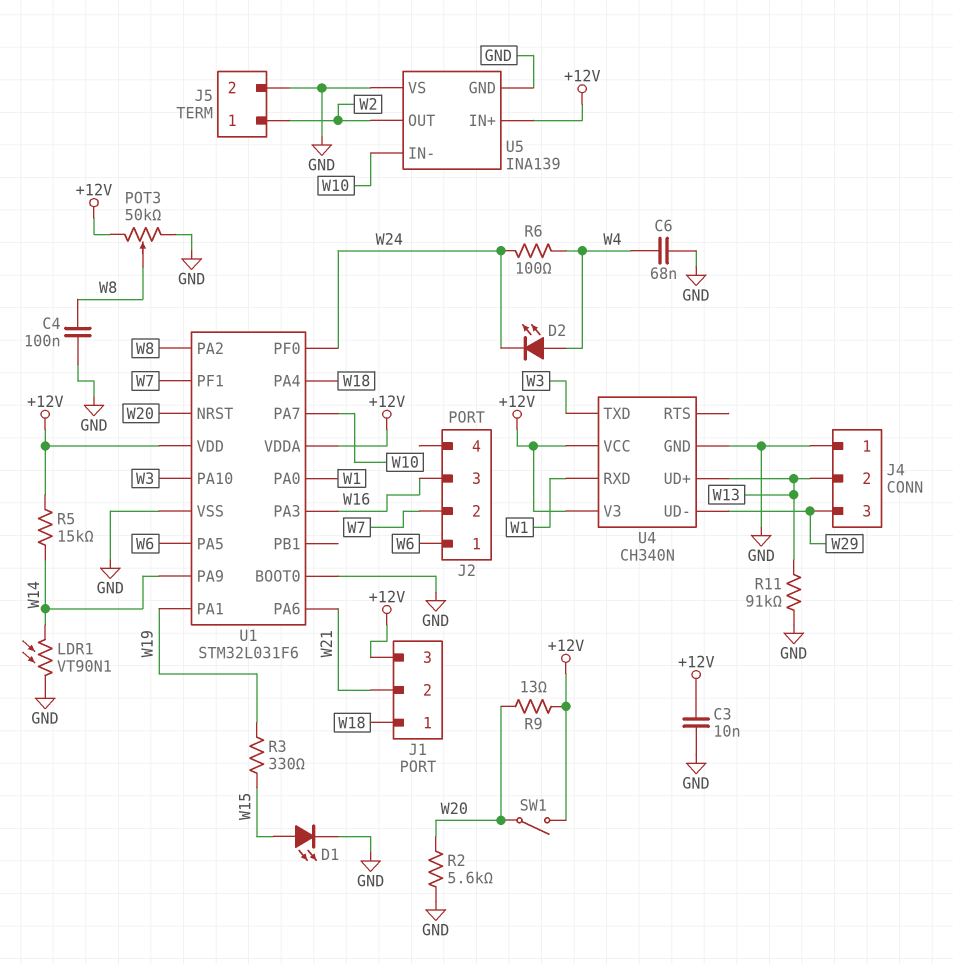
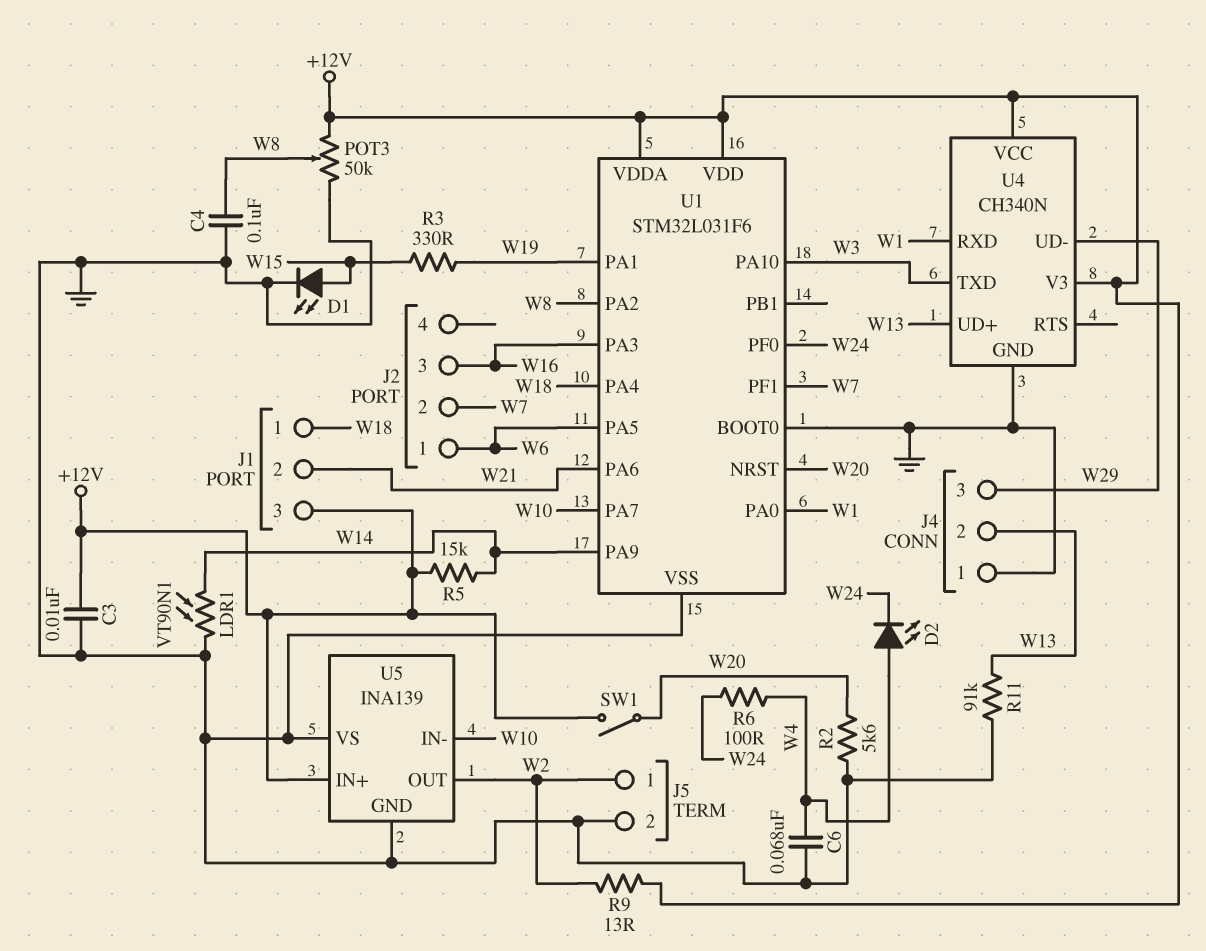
R9: 13 (+12V, W20) -> 13 (+12V, W2)

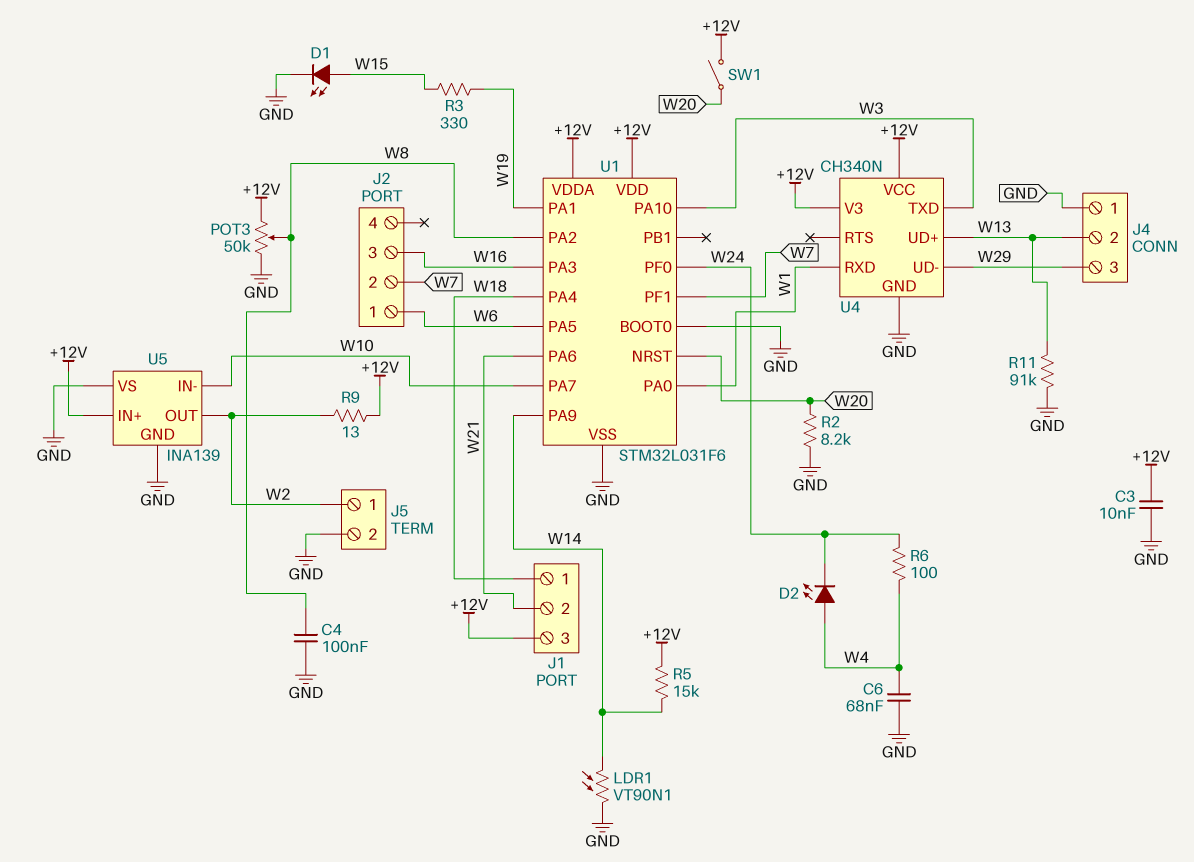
R2: 5.6k (GND, W20) -> 8.2k (GND, W20)

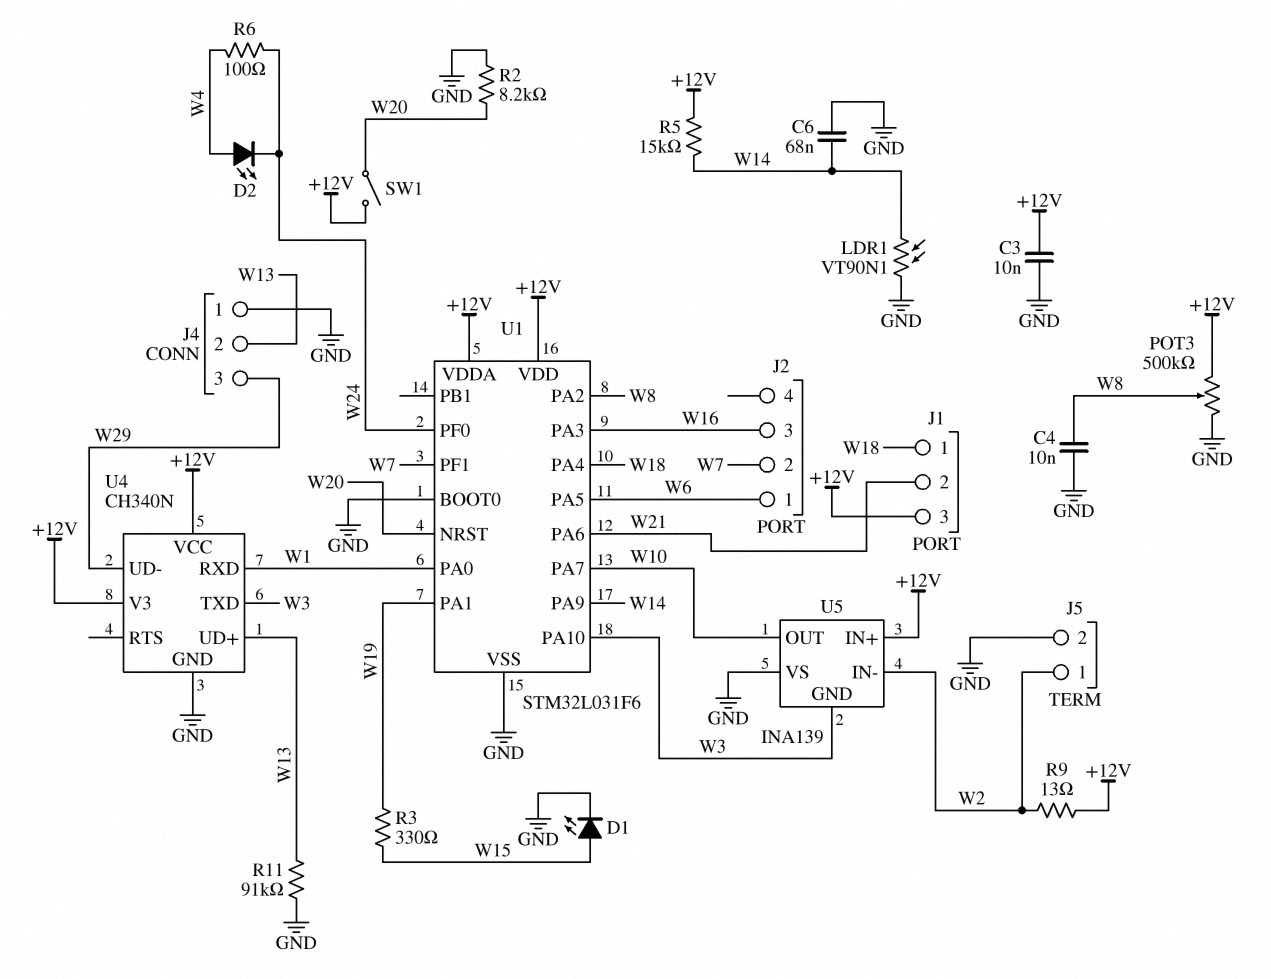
C4: 100nF (GND, W8) -> 10nF (GND, W8)
C6: 68nF (GND, W4) -> 68nF (GND, W14)
POT3: 50k (+12V, GND, wiper W8) -> 500k (+12V, GND, wiper W8)
U5 pin GND: GND -> W3
U5 pin IN-: W10 -> W2
U5 pin OUT: W2 -> W10

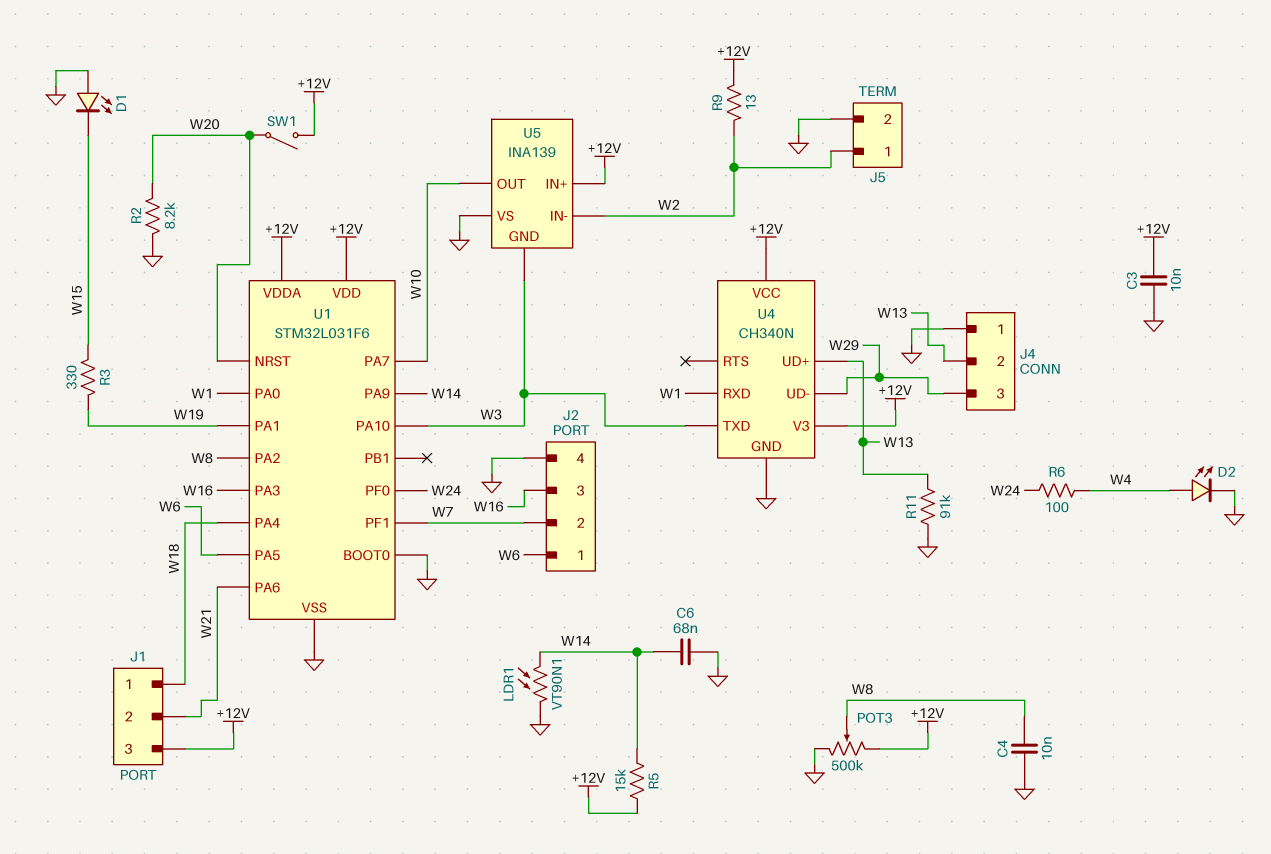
D1: LED (A W15, K GND) -> LED (A GND, K W15)
D2: LED (A W4, K W24) -> LED (A W4, K GND)
J2 pin 4: none -> GND

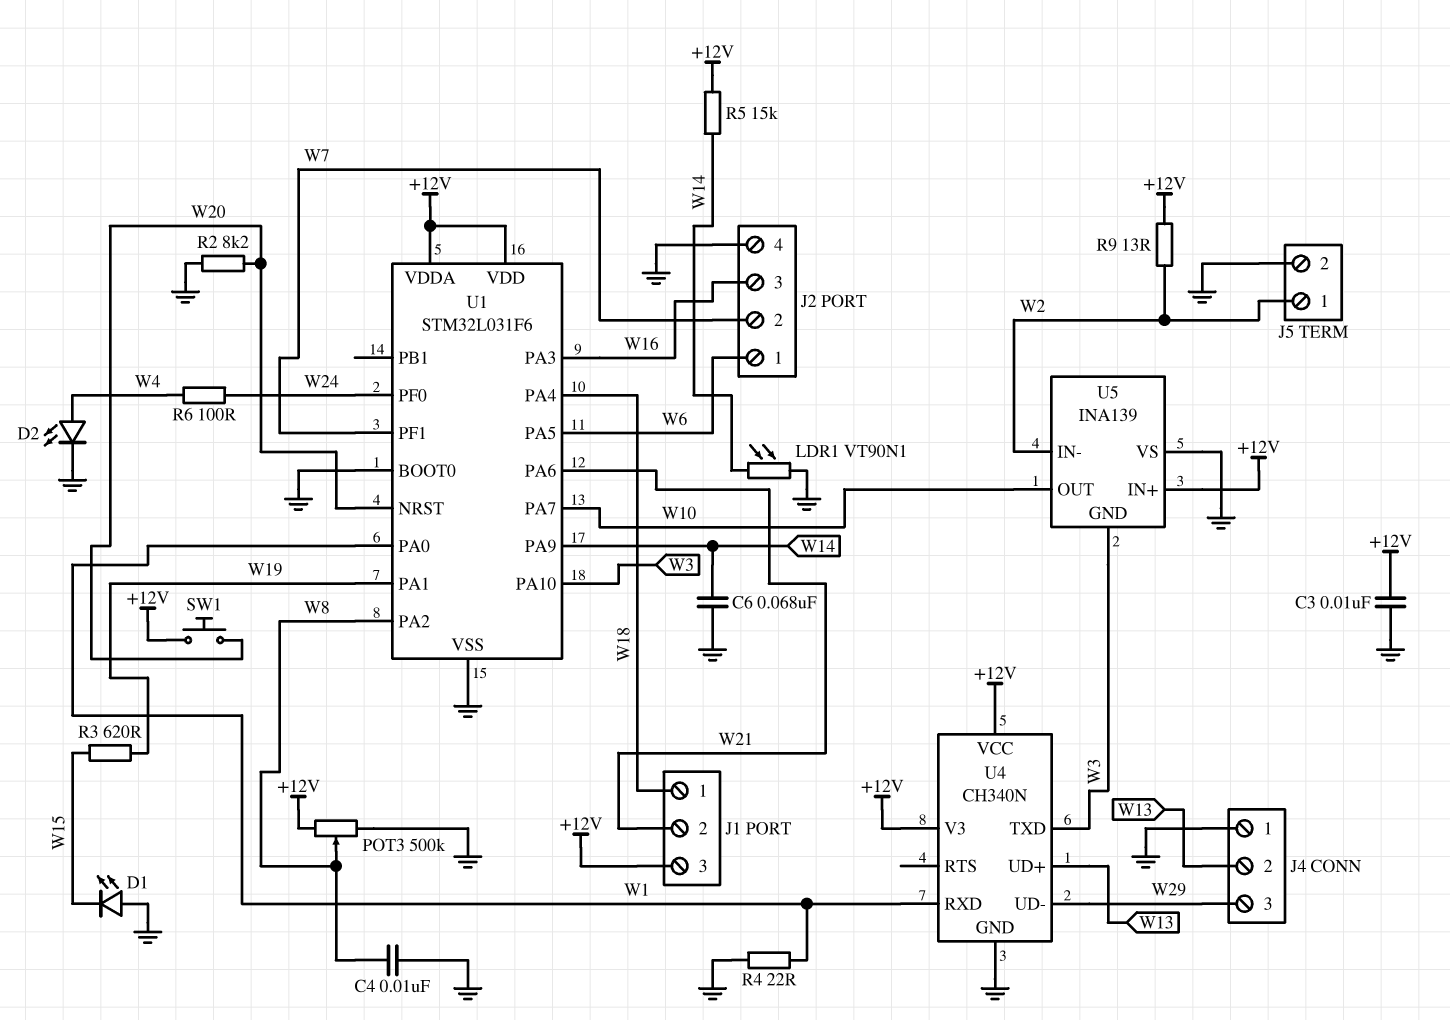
R3: 330 (W15, W19) -> 620 (W15, W19)
R4: none -> 22 (GND, W1)
R11: 91k (GND, W13) -> none
SW1: switch (+12V, W20) -> button (+12V, W20)

